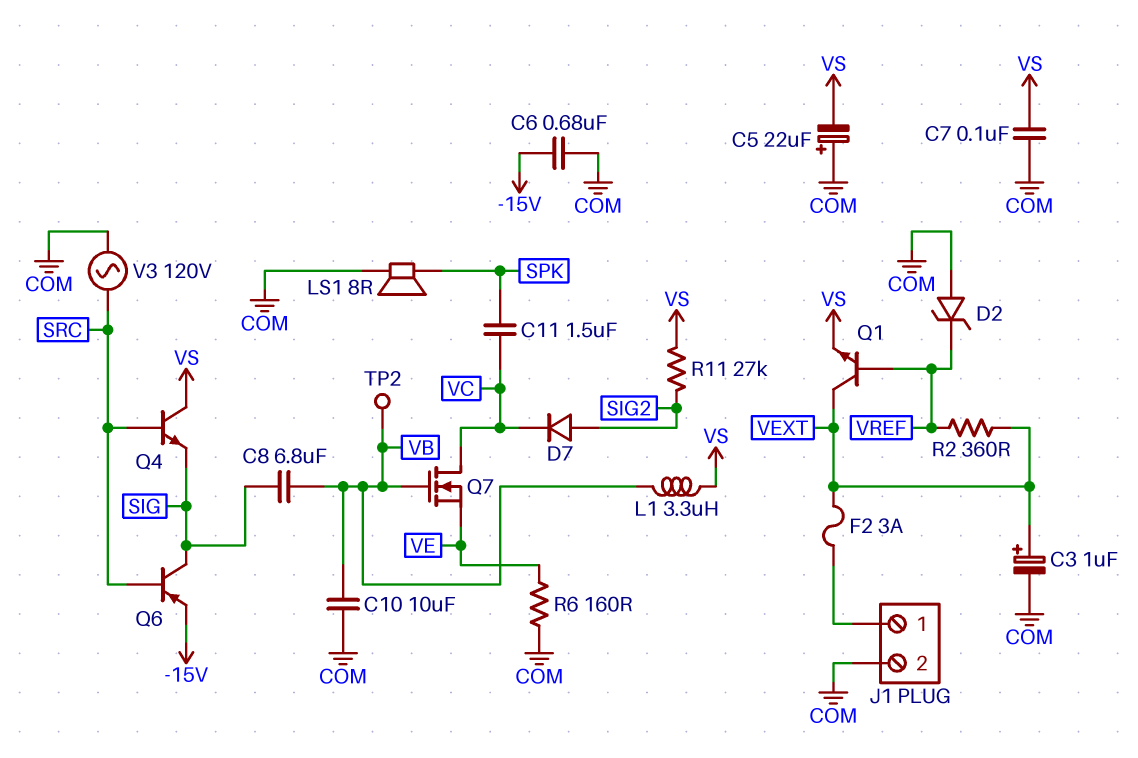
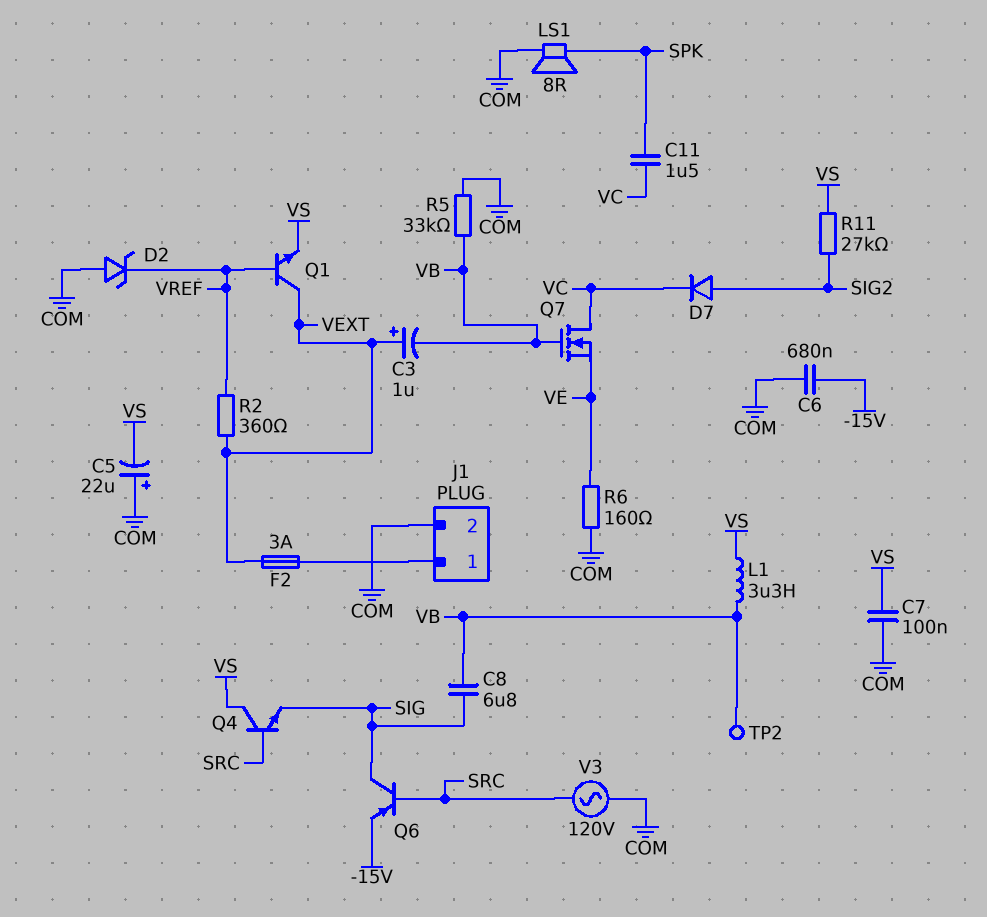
C3: 1uF (plus VEXT, minus COM) -> 1uF (plus VEXT, minus VB)
C10: 10uF (COM, VB) -> none
R5: none -> 33k (COM, VB)

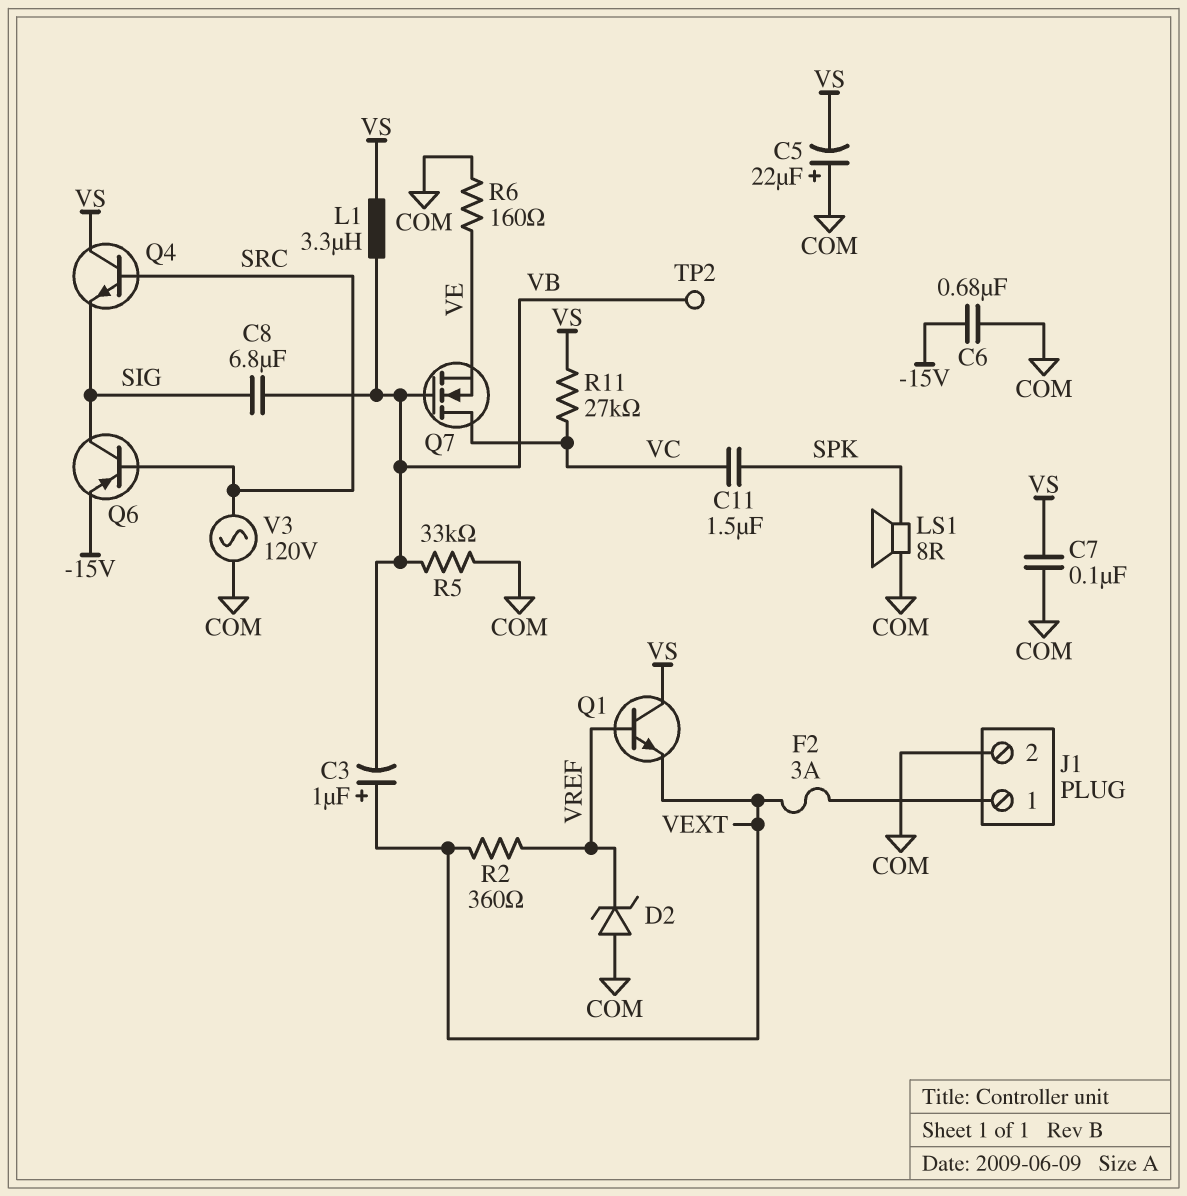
D7: diode (A SIG2, K VC) -> none
Q1: NPN (B VREF, C VEXT, E VS) -> NPN (B VREF, C VS, E VEXT)
R11: 27k (SIG2, VS) -> 27k (VC, VS)

